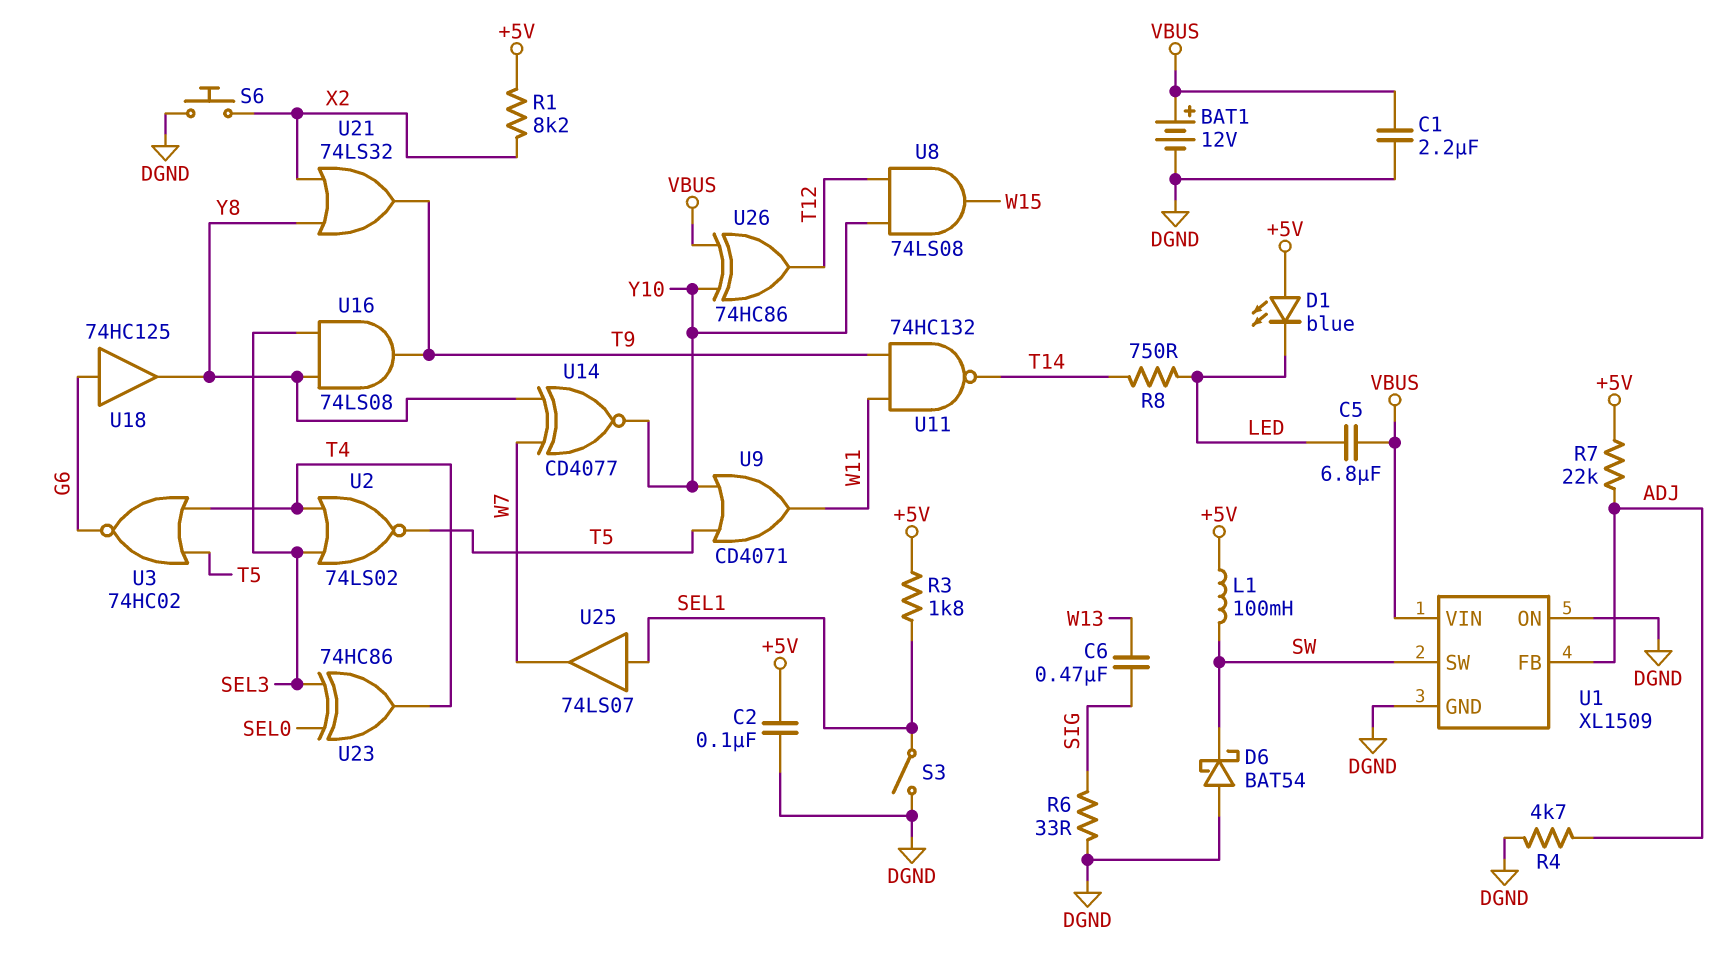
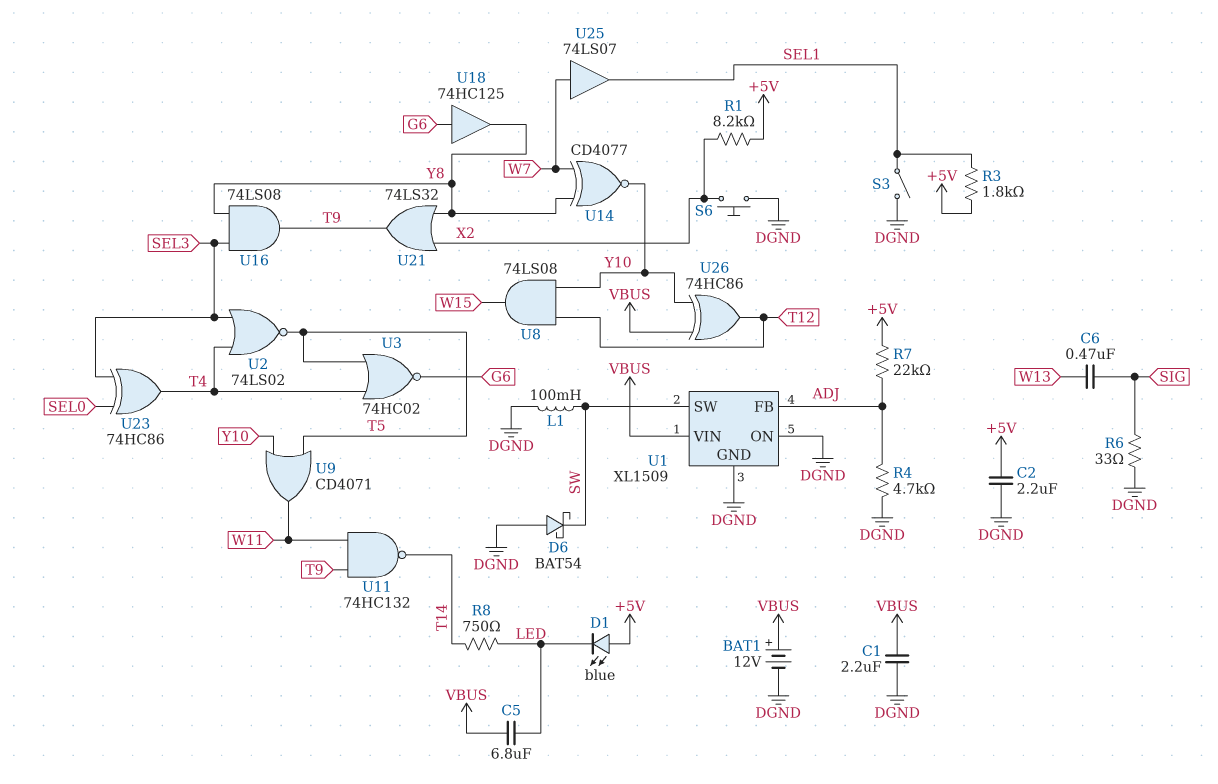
C2: 100nF (+5V, DGND) -> 2.2uF (+5V, DGND)
L1: 100mH (+5V, SW) -> 100mH (DGND, SW)
U25: buffer 74LS07 (in SEL1, out W7) -> buffer 74LS07 (in W7, out SEL1)

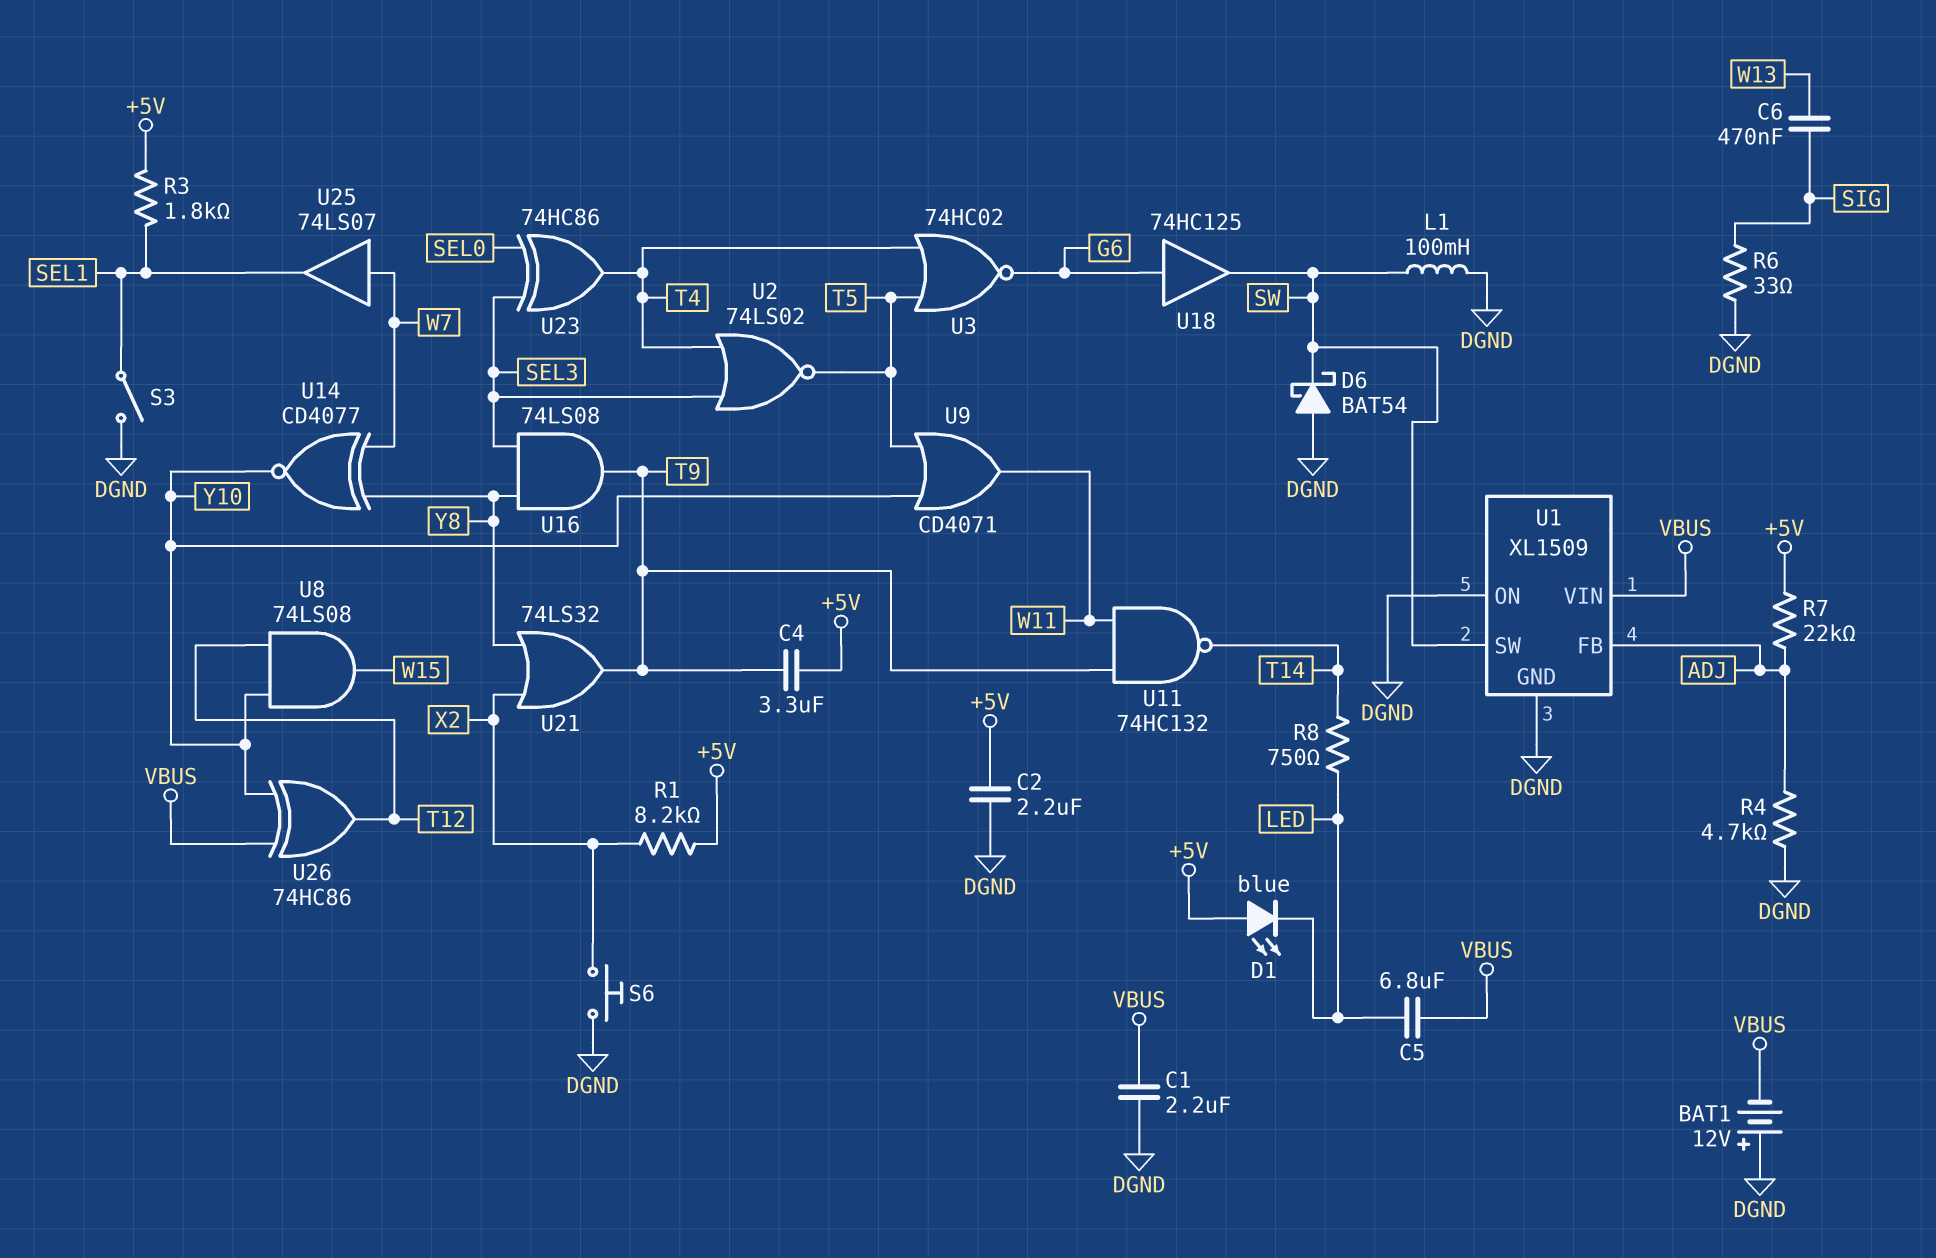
BAT1: 12V (plus VBUS, minus DGND) -> 12V (plus DGND, minus VBUS)
C4: none -> 3.3uF (+5V, T9)
U18: buffer 74HC125 (in G6, out Y8) -> buffer 74HC125 (in G6, out SW)

